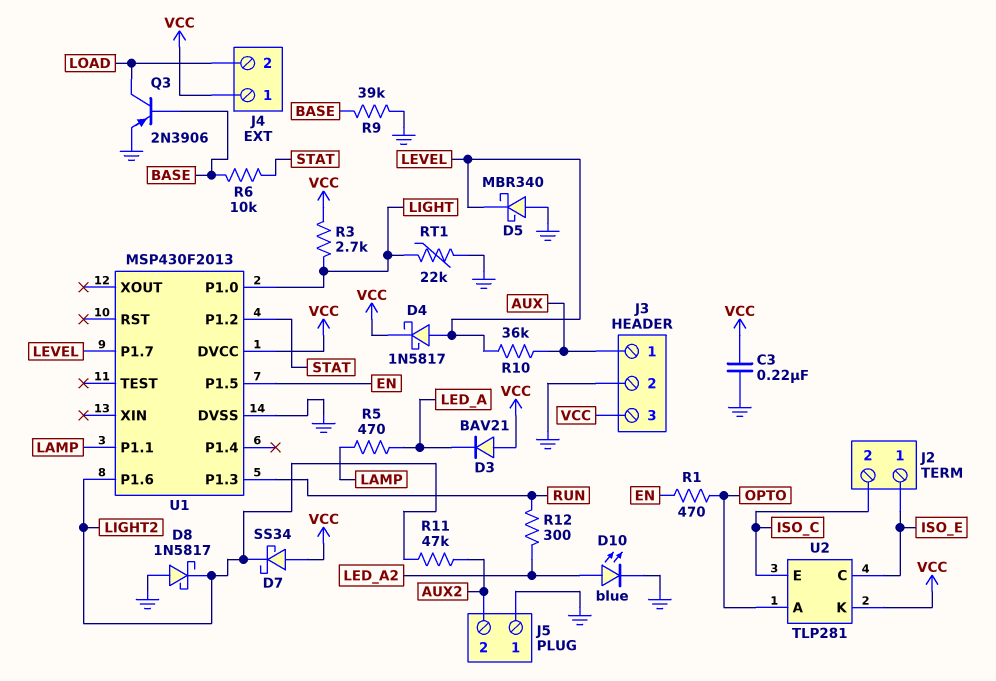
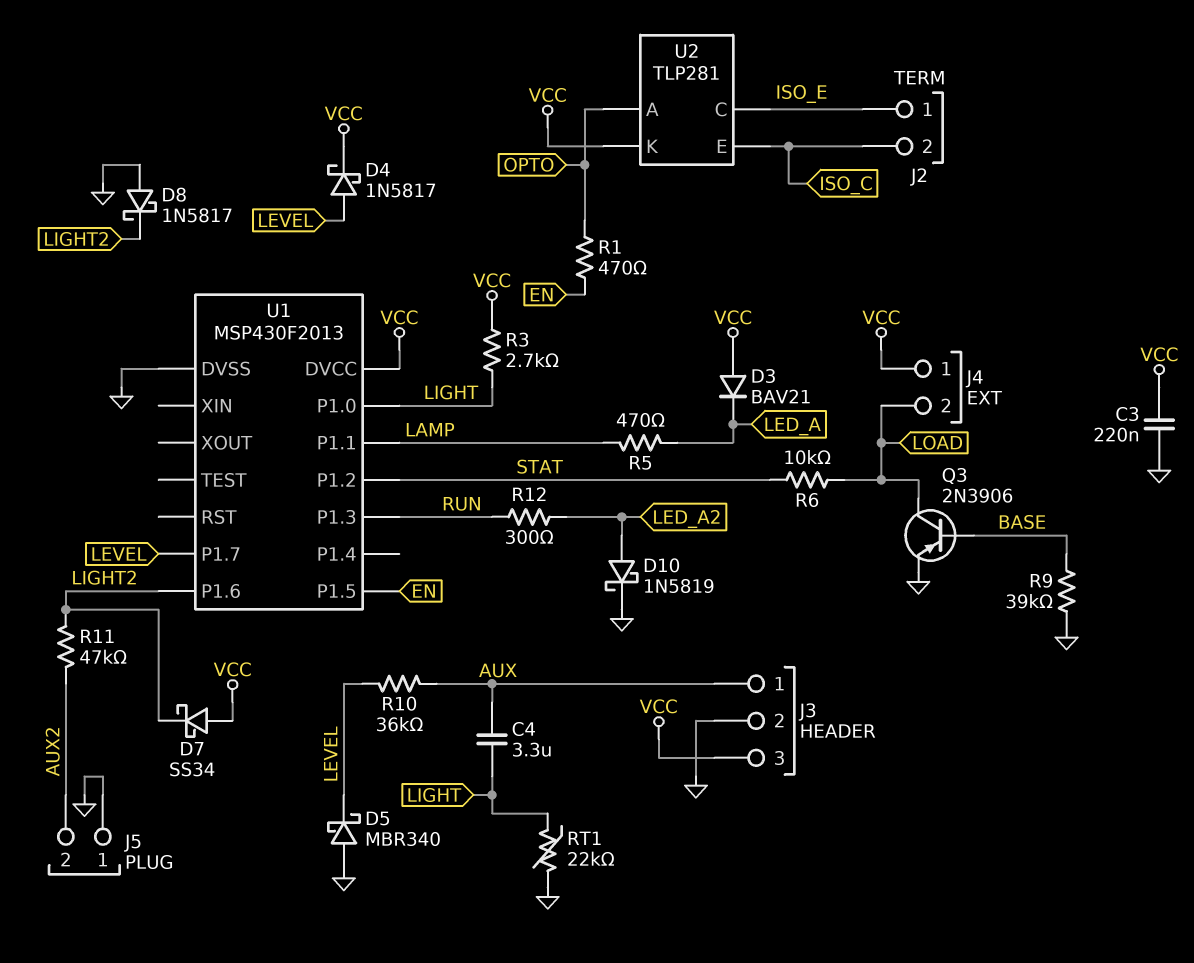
C4: none -> 3.3uF (AUX, LIGHT)
D10: LED blue (A LED_A2, K GND) -> schottky 1N5819 (A LED_A2, K GND)
R6: 10k (BASE, STAT) -> 10k (LOAD, STAT)

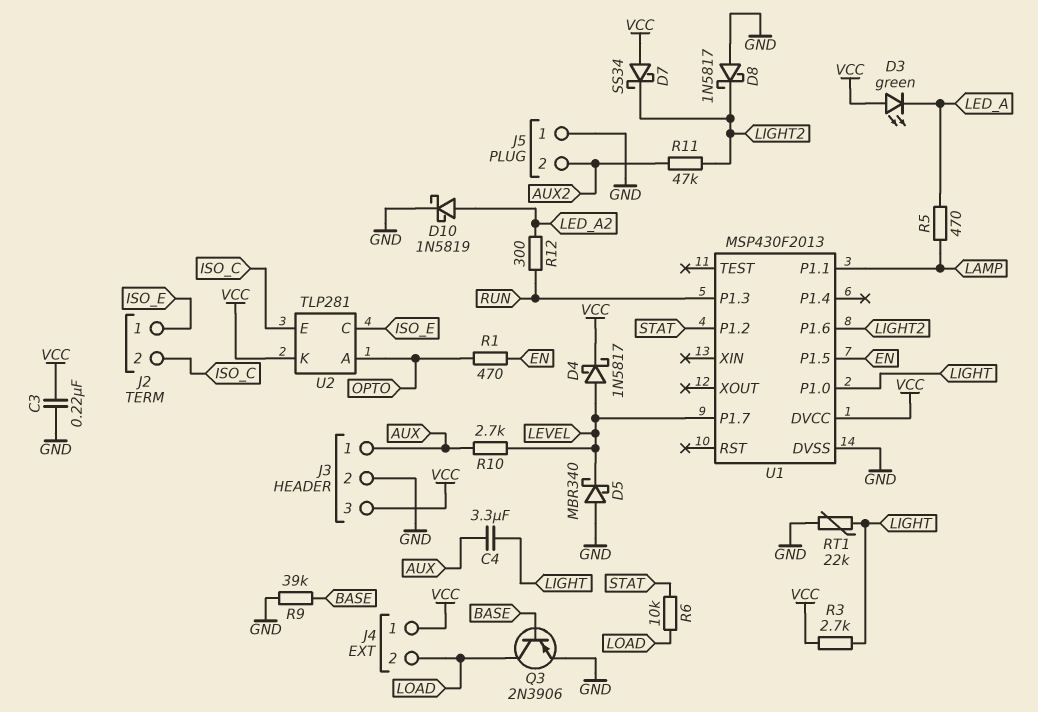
D3: diode BAV21 (A VCC, K LED_A) -> LED green (A VCC, K LED_A)
R10: 36k (AUX, LEVEL) -> 2.7k (AUX, LEVEL)

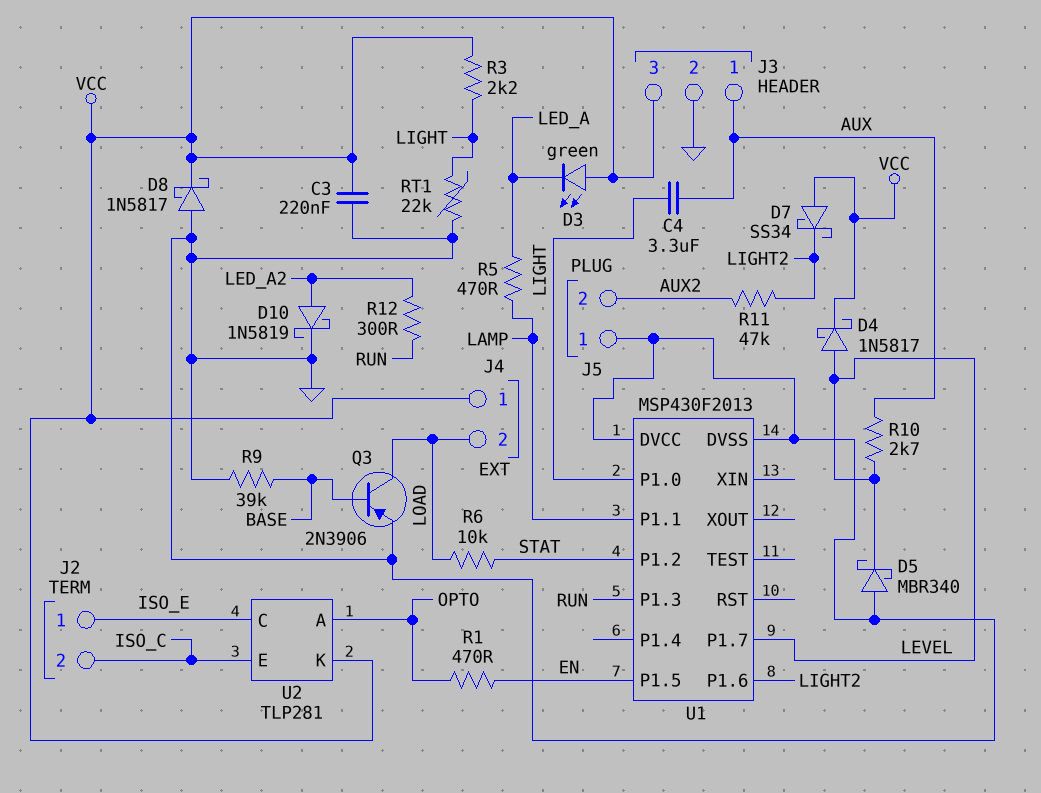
D8: schottky 1N5817 (A GND, K LIGHT2) -> schottky 1N5817 (A GND, K VCC)
R3: 2.7k (LIGHT, VCC) -> 2.2k (LIGHT, VCC)
U1 pin DVCC: VCC -> GND

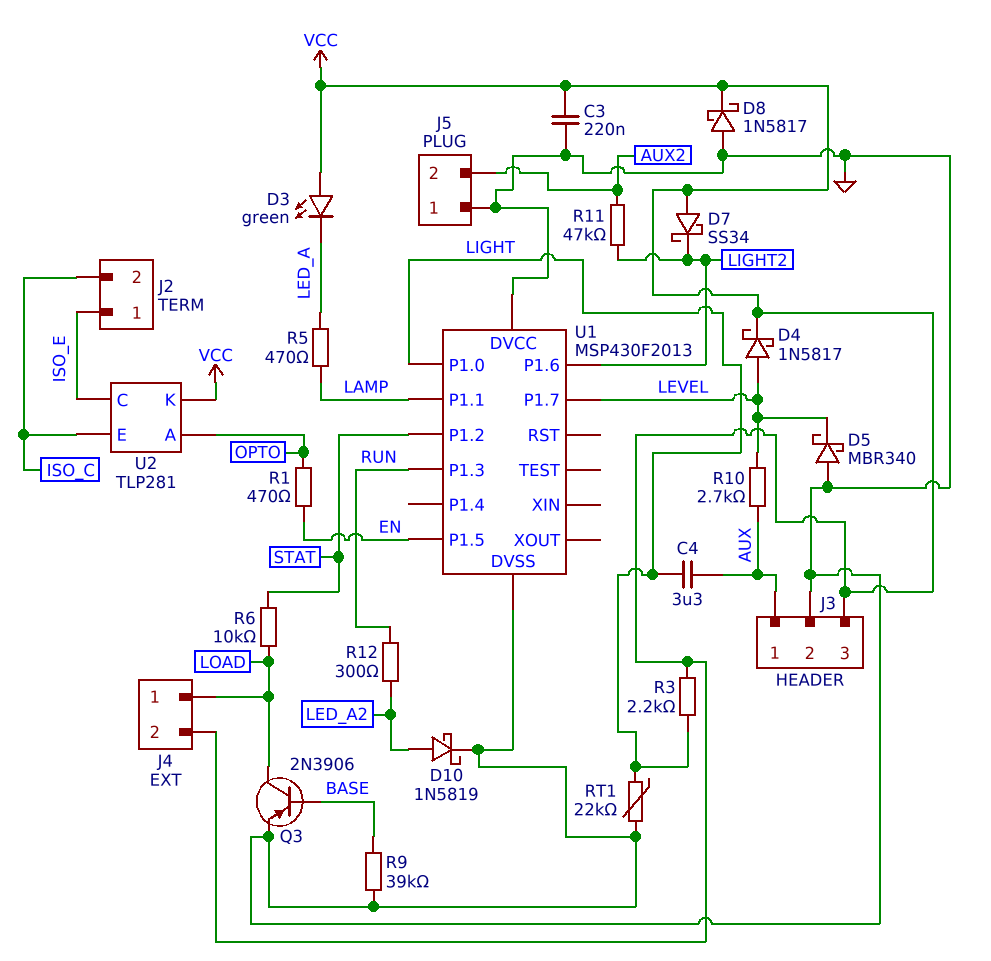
J4 pin 1: VCC -> LOAD
J4 pin 2: LOAD -> VCC

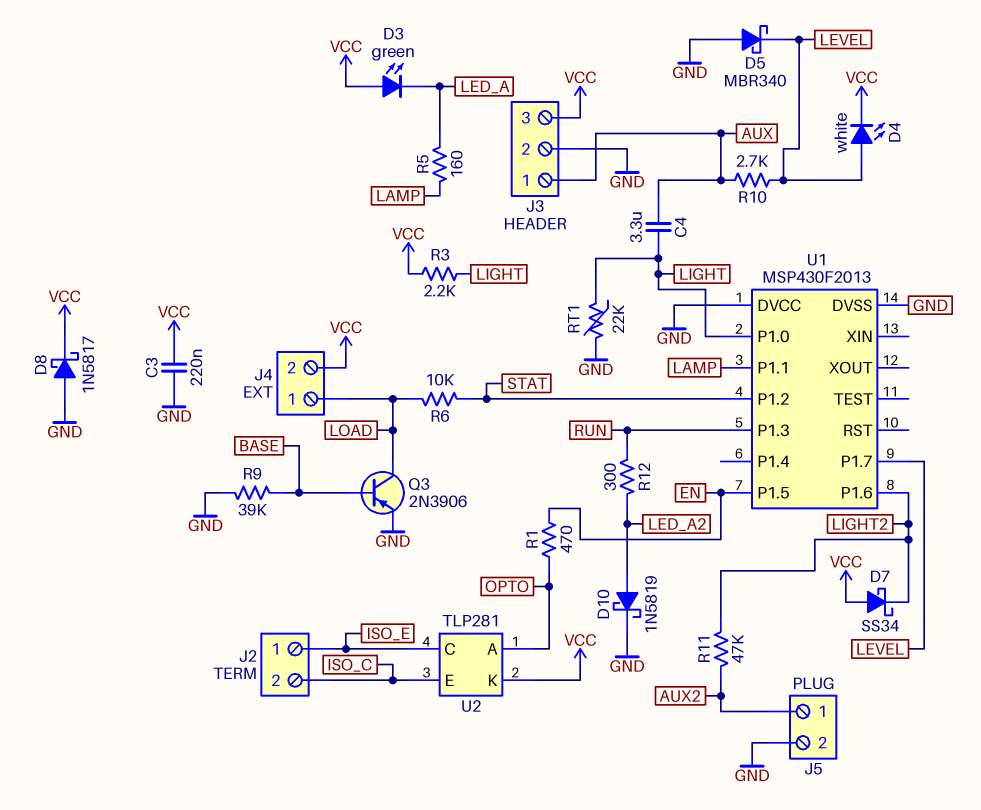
D4: schottky 1N5817 (A LEVEL, K VCC) -> LED white (A LEVEL, K VCC)
J5 pin 1: GND -> AUX2
J5 pin 2: AUX2 -> GND
R5: 470 (LAMP, LED_A) -> 160 (LAMP, LED_A)

